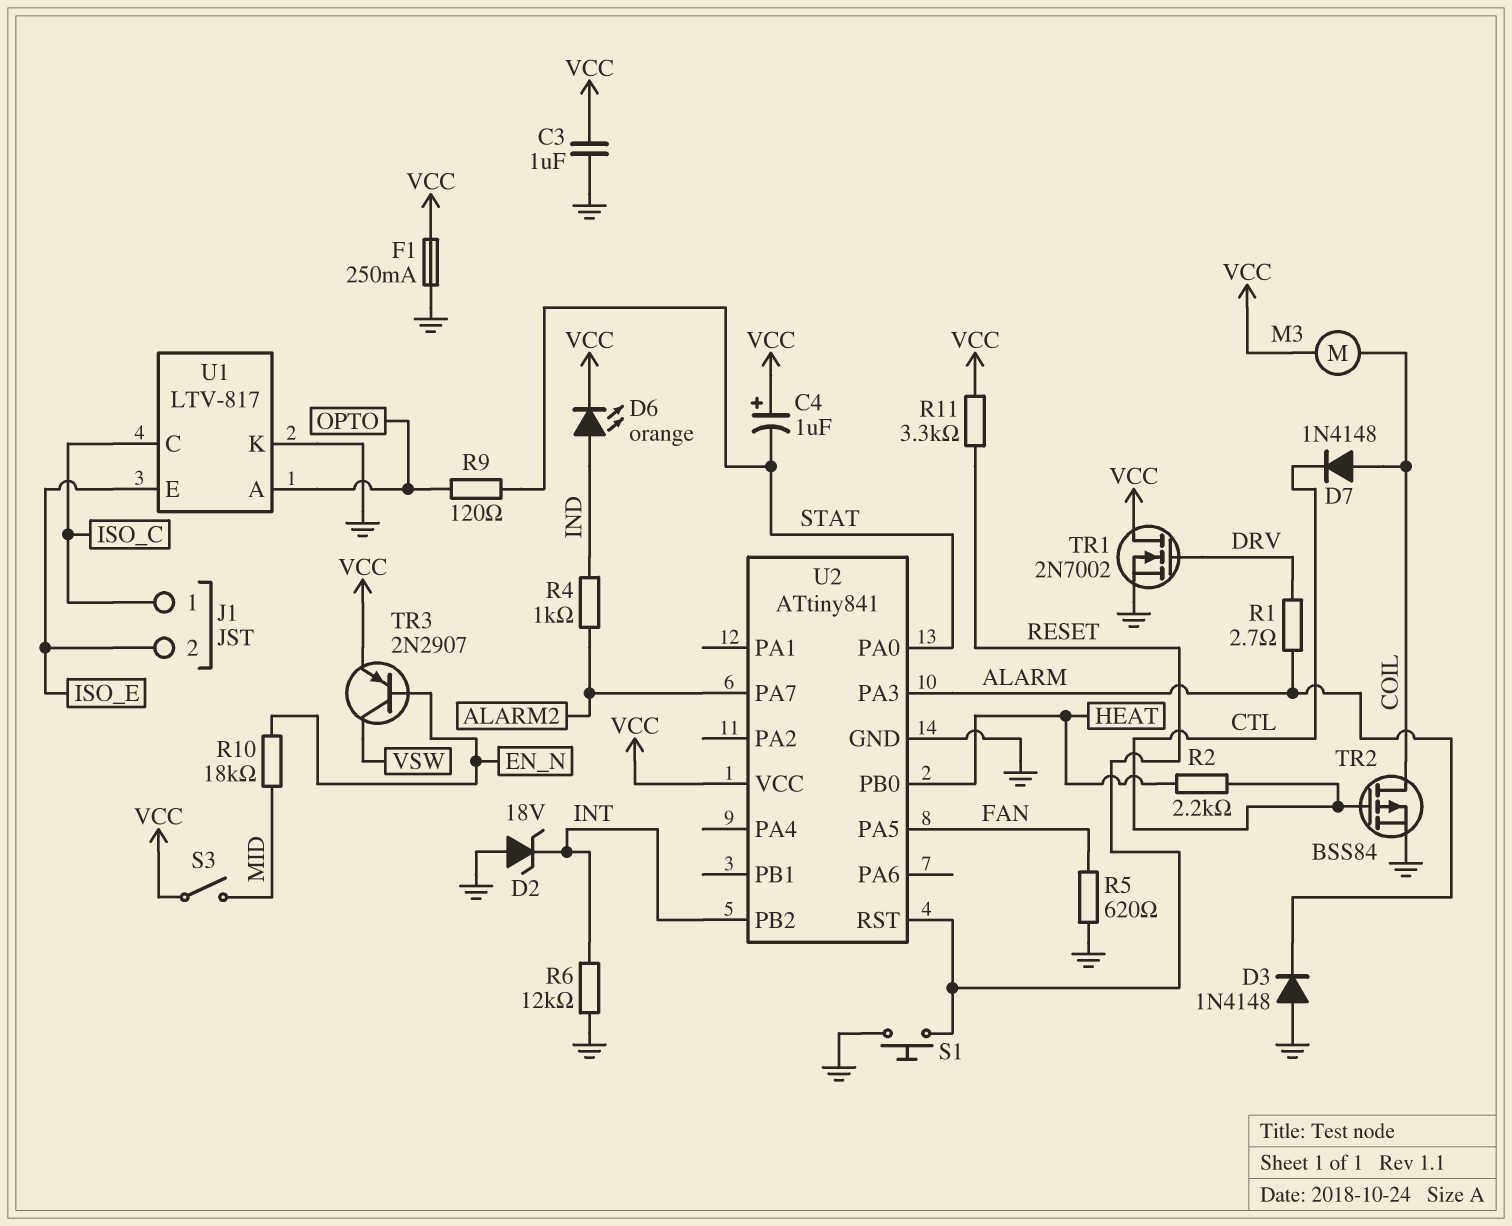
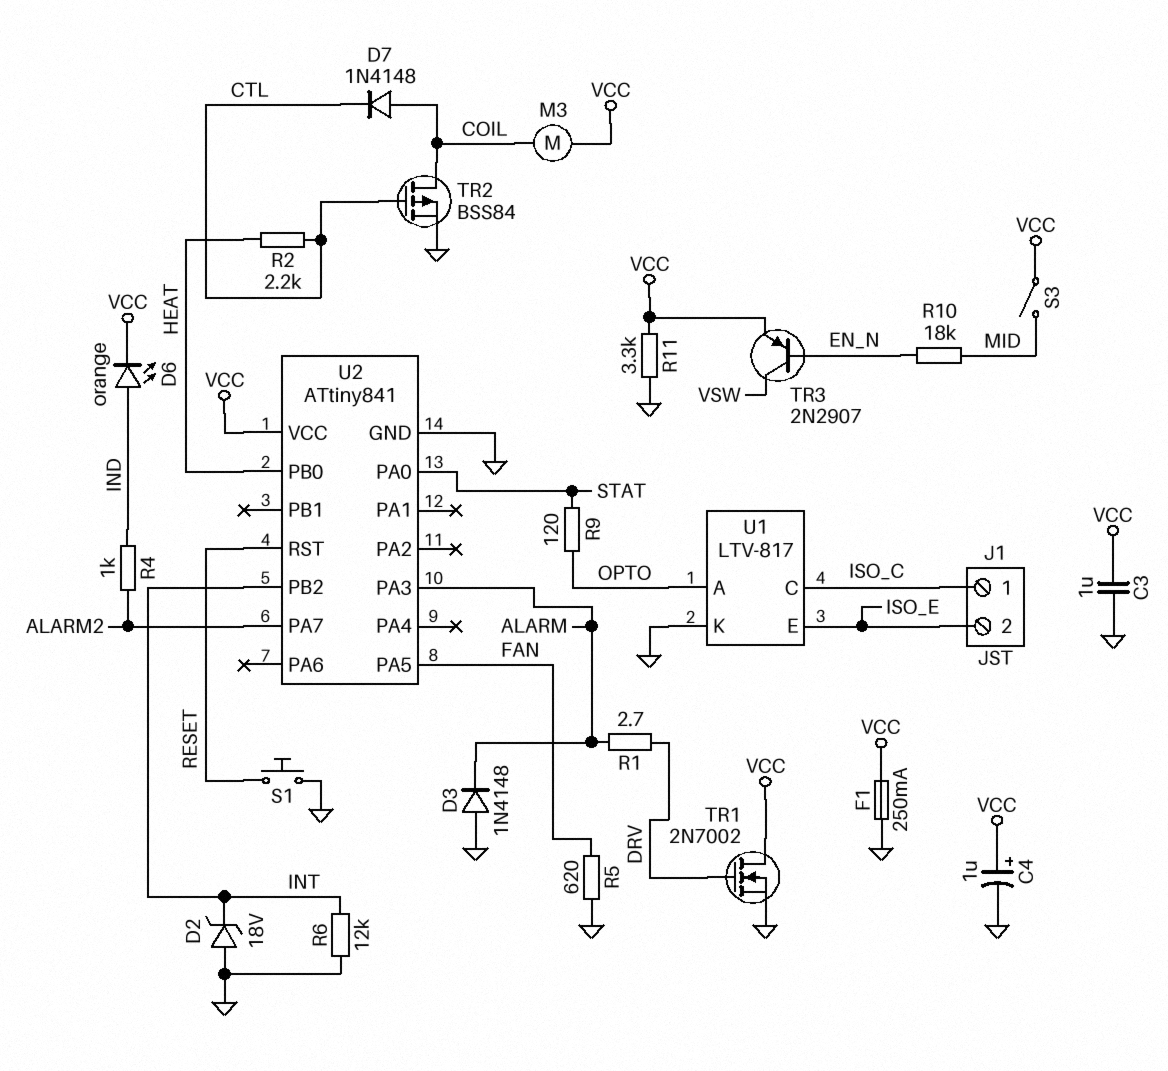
C4: 1uF (plus VCC, minus STAT) -> 1uF (plus VCC, minus GND)
R11: 3.3k (RESET, VCC) -> 3.3k (GND, VCC)

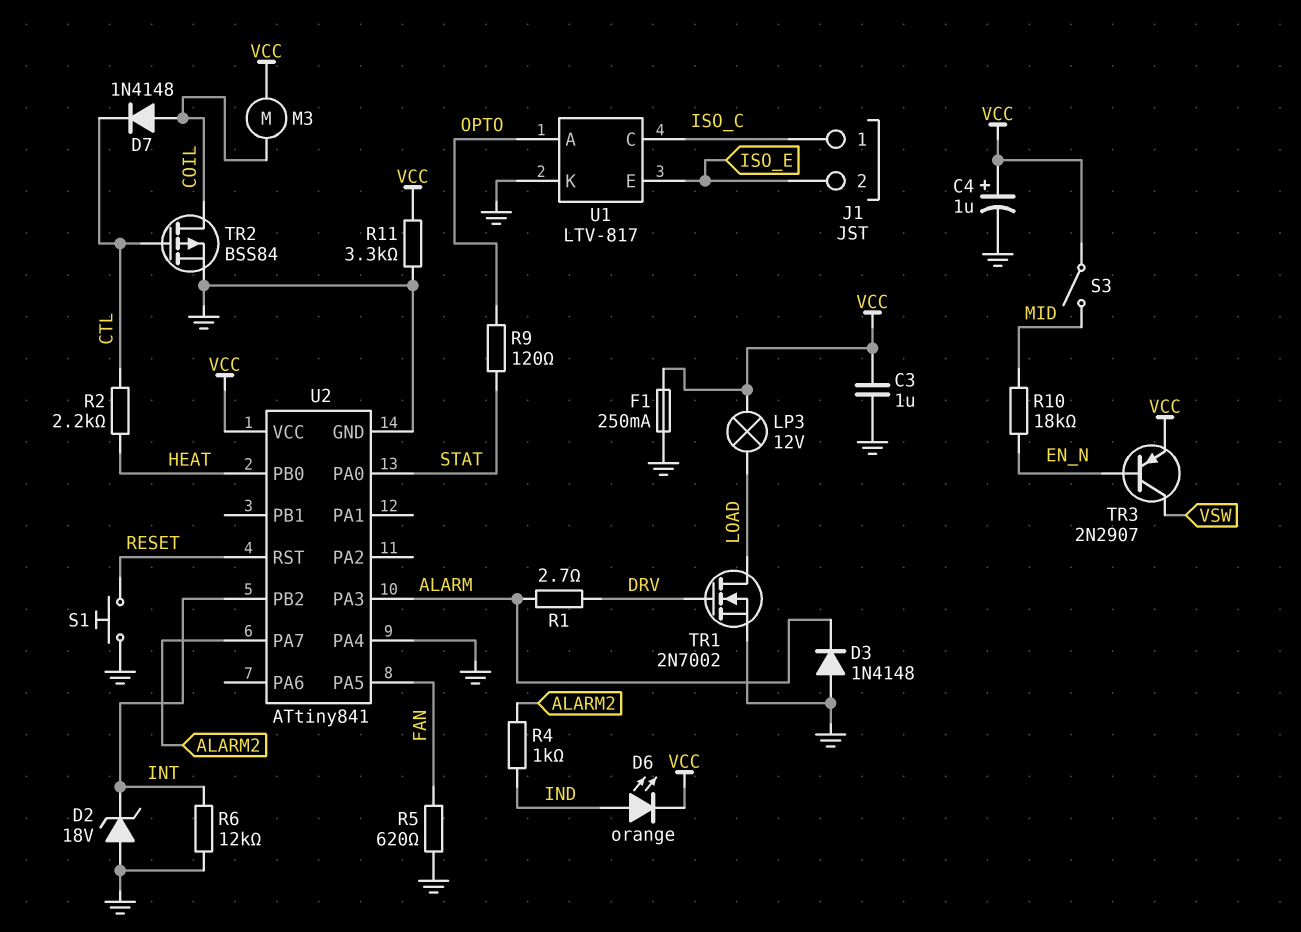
LP3: none -> lamp 12V (LOAD, VCC)
TR1: NMOS 2N7002 (G DRV, D VCC, S GND) -> NMOS 2N7002 (G DRV, D LOAD, S GND)
U2 pin PA4: none -> GND

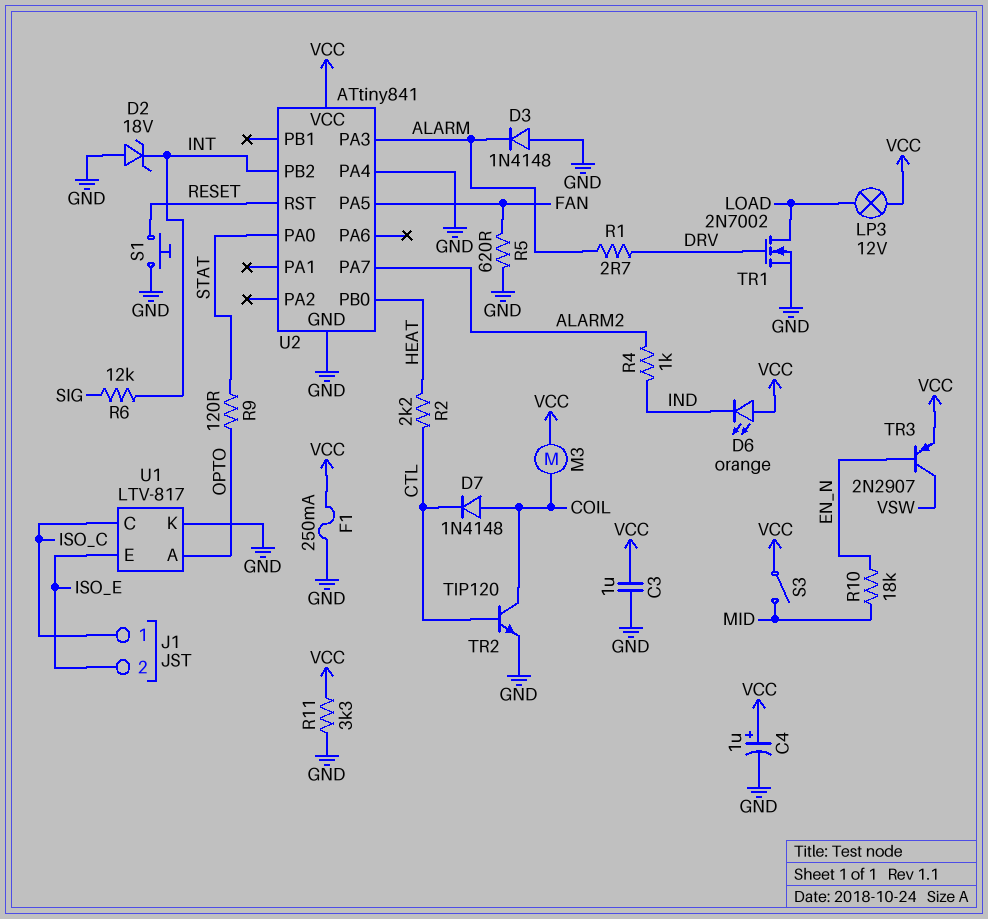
D6: LED orange (A IND, K VCC) -> LED orange (A VCC, K IND)
R6: 12k (GND, INT) -> 12k (INT, SIG)
TR2: PMOS BSS84 (G CTL, D COIL, S GND) -> NPN TIP120 (B CTL, C COIL, E GND)

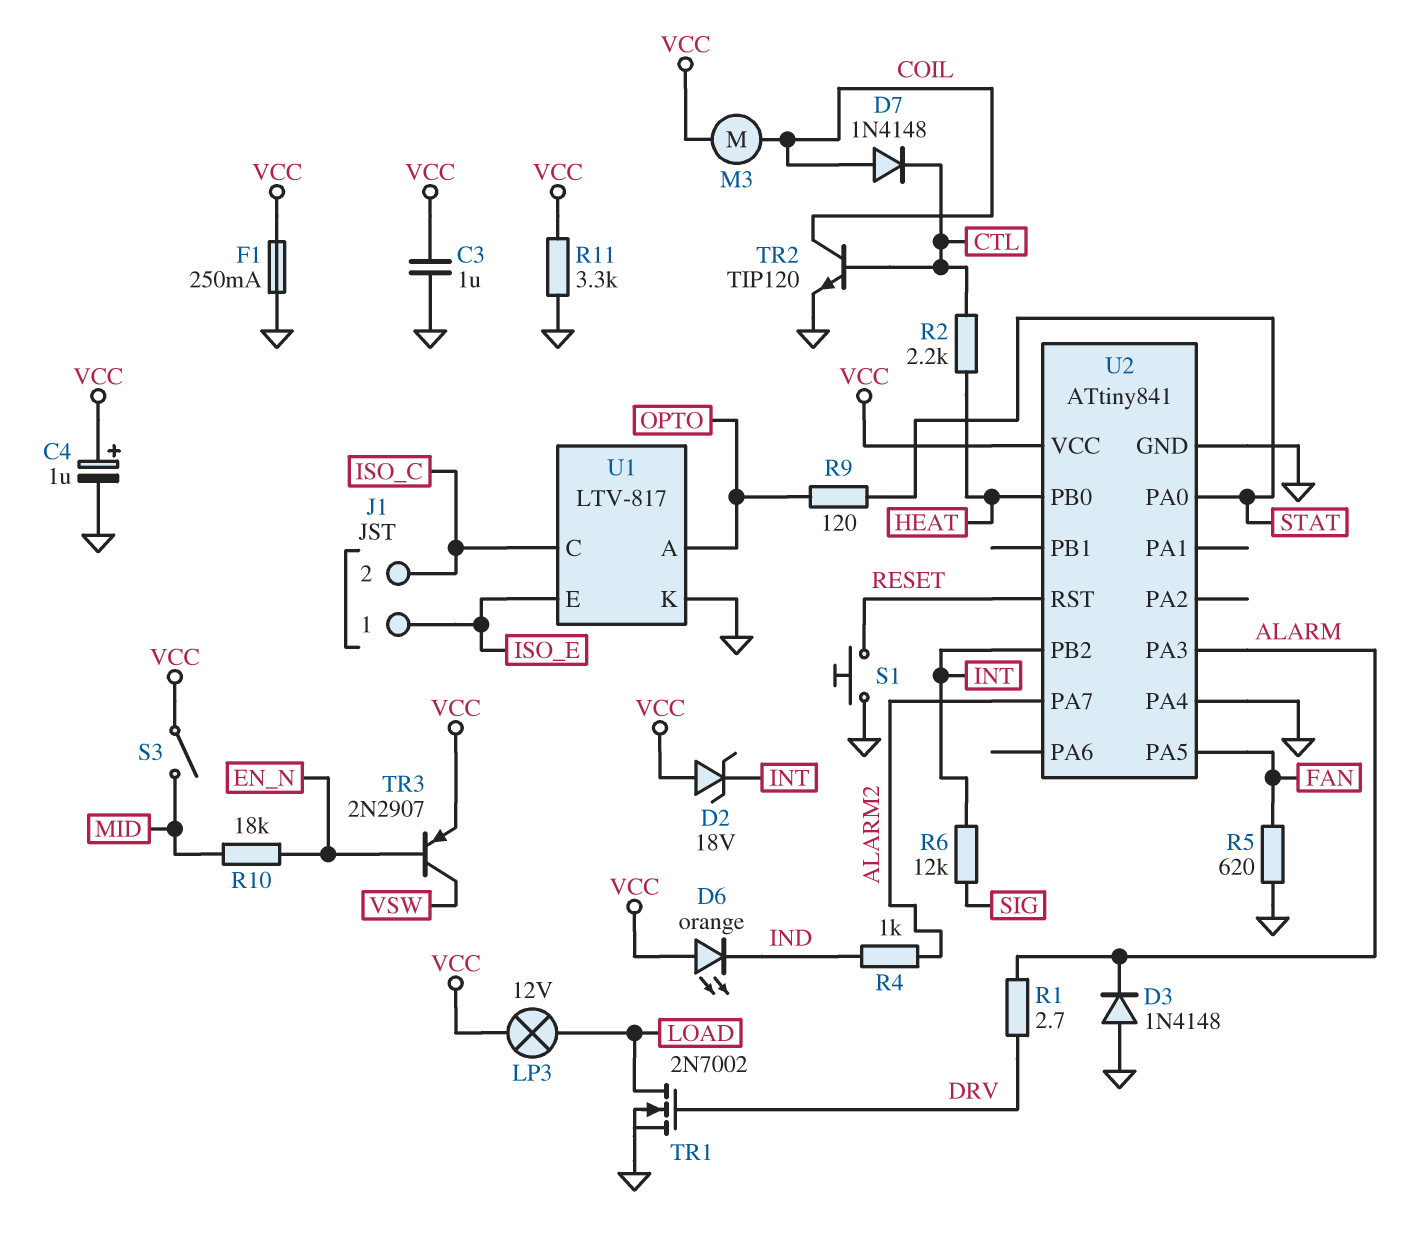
D2: zener 18V (A GND, K INT) -> zener 18V (A VCC, K INT)
J1 pin 1: ISO_C -> ISO_E
J1 pin 2: ISO_E -> ISO_C

